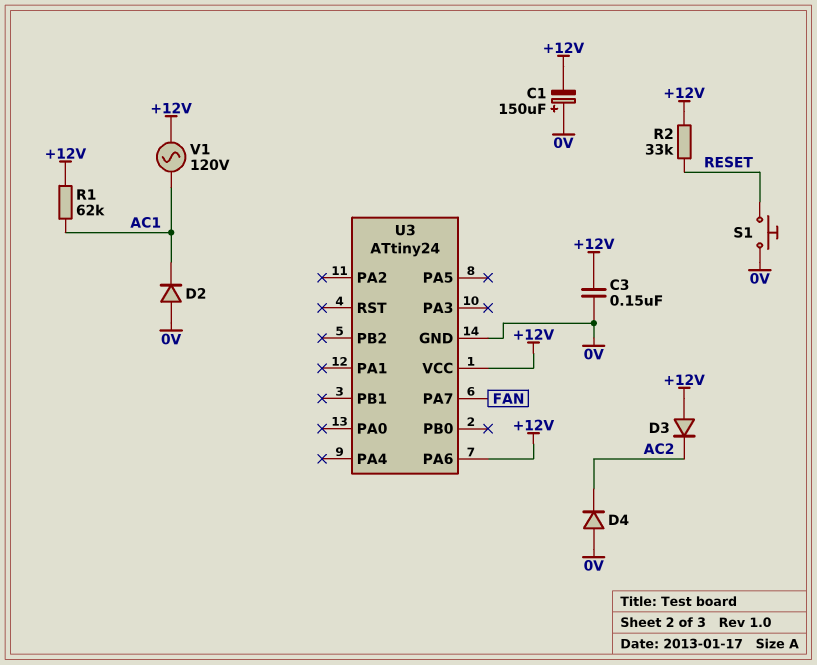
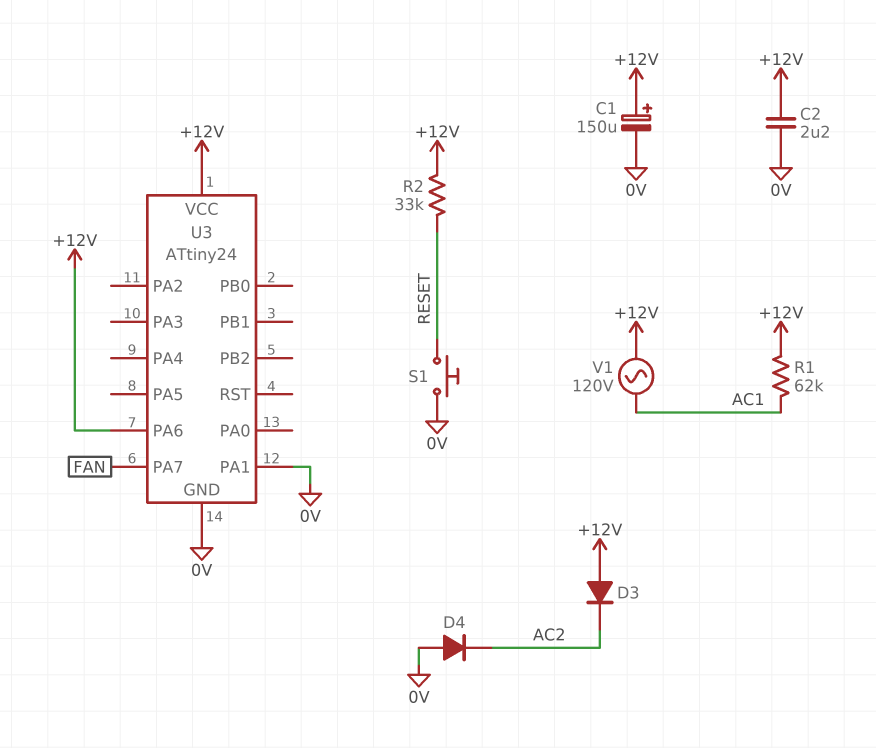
C1: 150uF (plus 0V, minus +12V) -> 150uF (plus +12V, minus 0V)
C2: none -> 2.2uF (+12V, 0V)
C3: 150nF (+12V, 0V) -> none
D2: diode (A 0V, K AC1) -> none
U3 pin PA1: none -> 0V

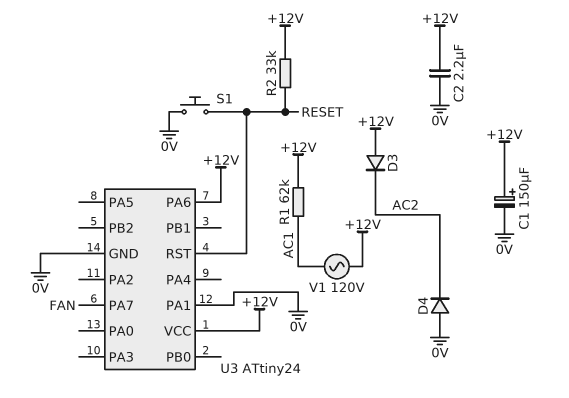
U3 pin RST: none -> RESET

